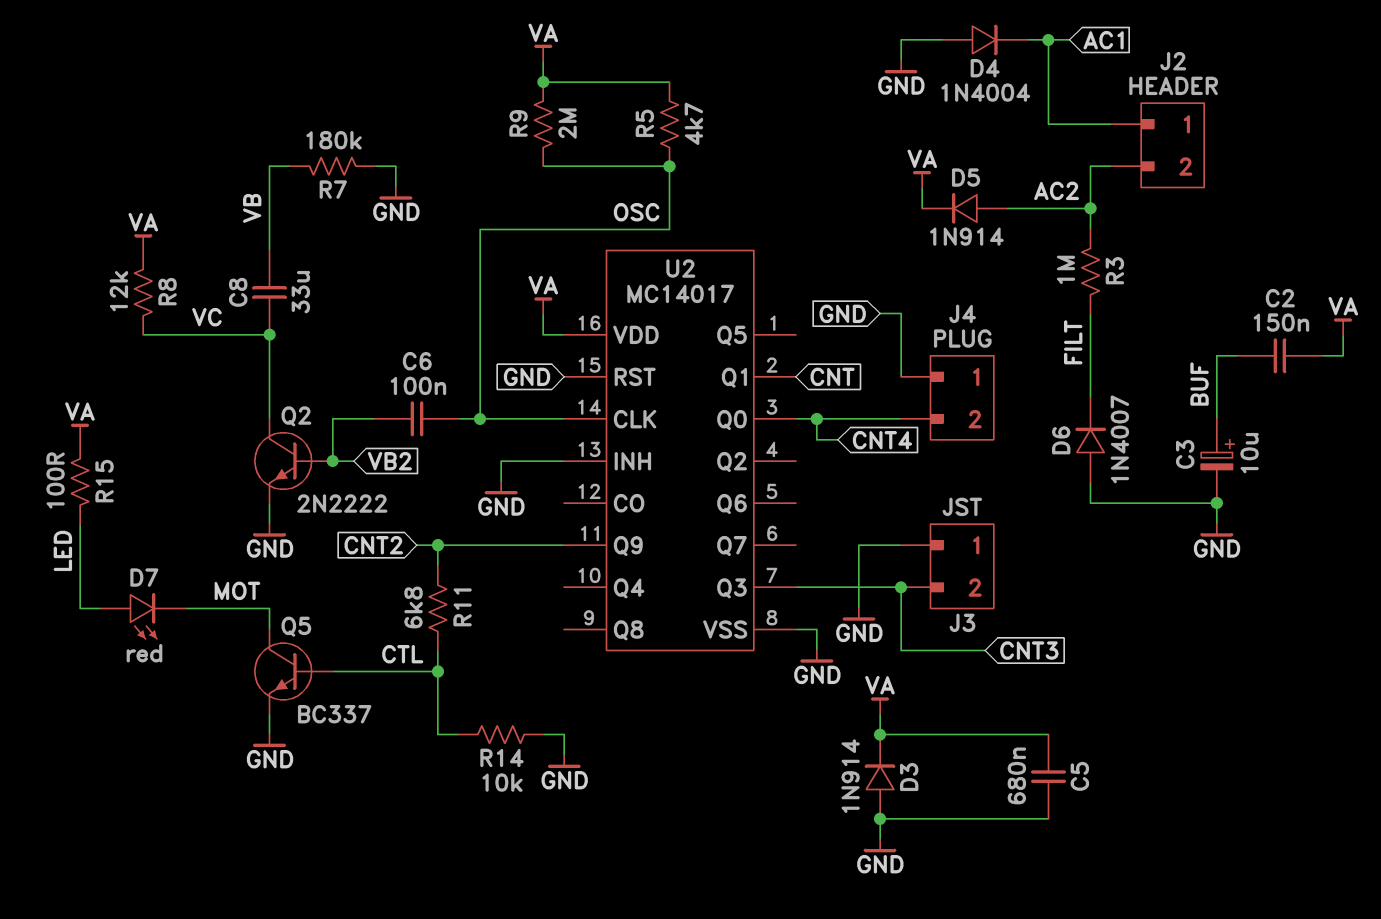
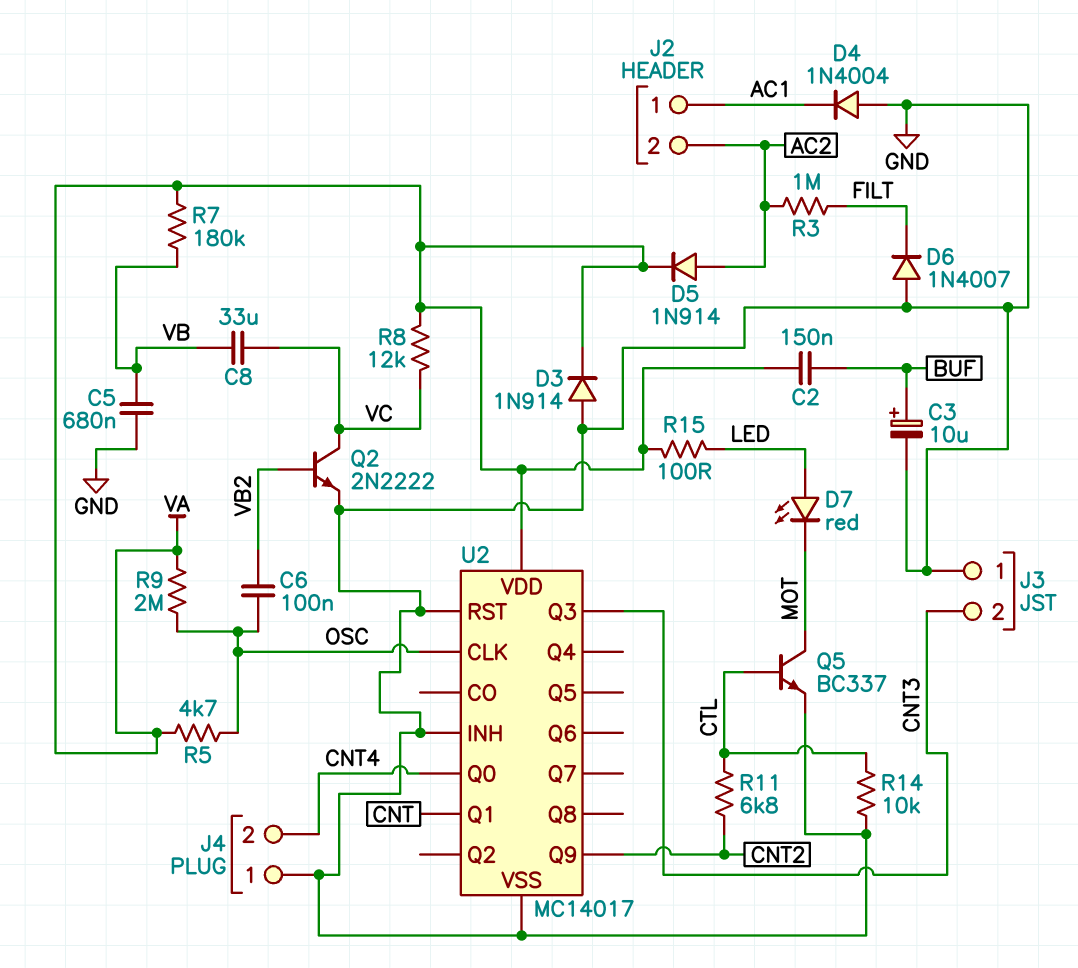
C5: 680nF (GND, VA) -> 680nF (GND, VB)
R7: 180k (GND, VB) -> 180k (VA, VB)

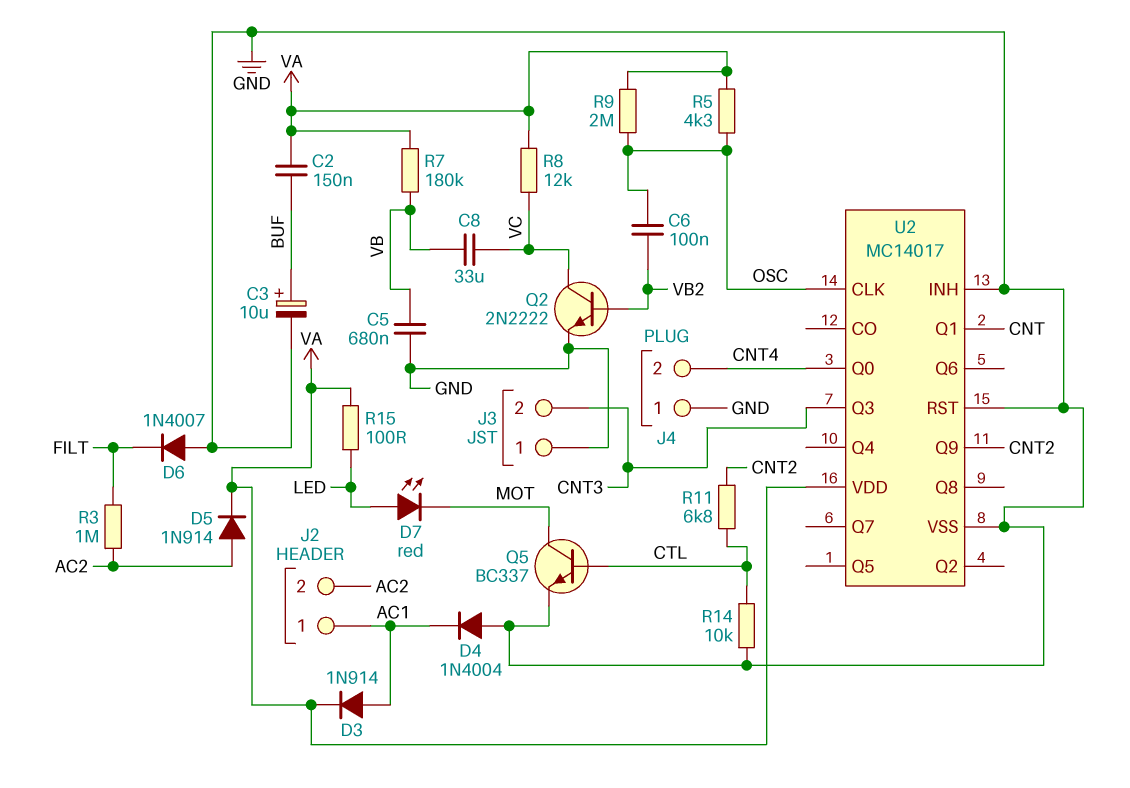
D3: diode 1N914 (A GND, K VA) -> diode 1N914 (A AC1, K VA)
R5: 4.7k (OSC, VA) -> 4.3k (OSC, VA)

